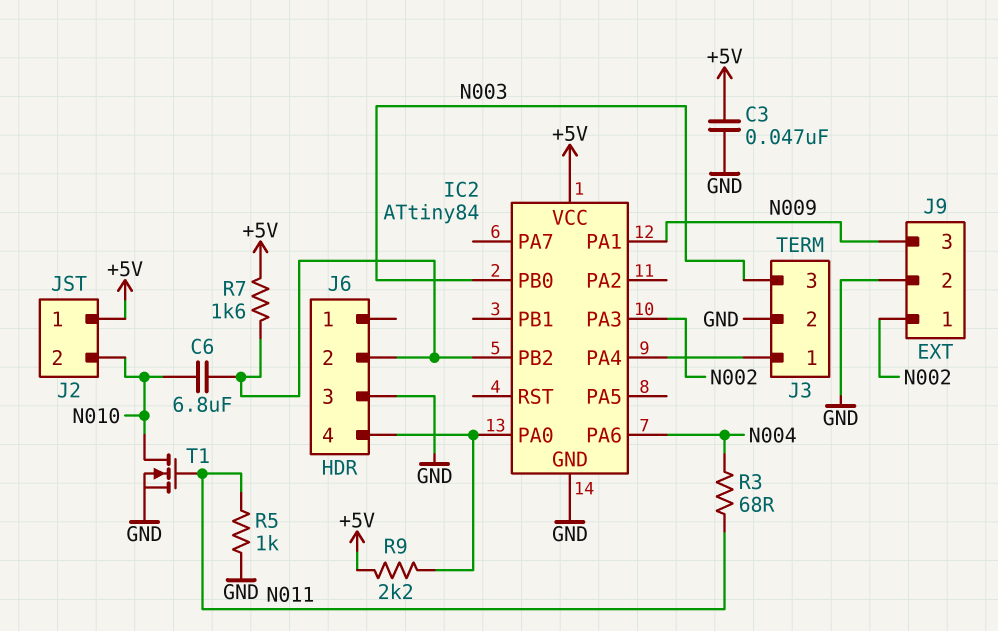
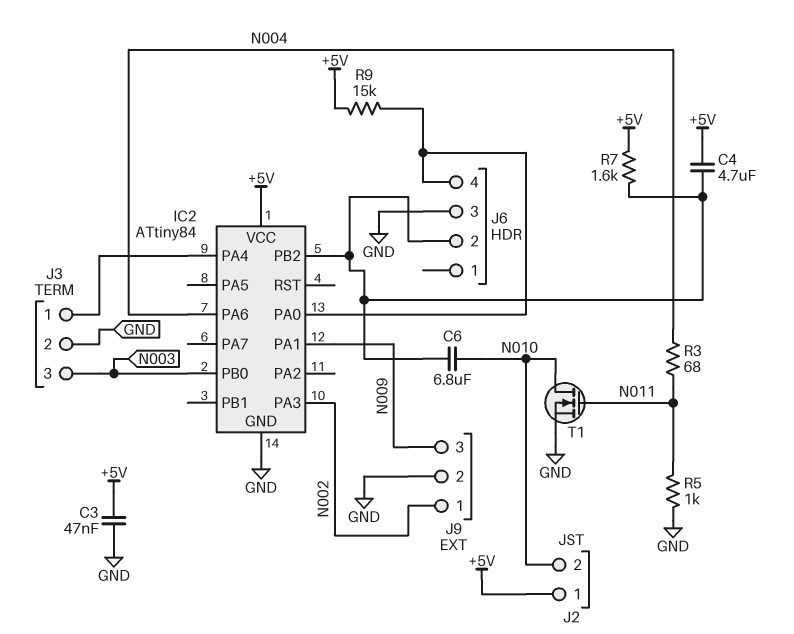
C4: none -> 4.7uF (+5V, IC2/PB2)
R9: 2.2k (+5V, IC2/PA0) -> 15k (+5V, IC2/PA0)

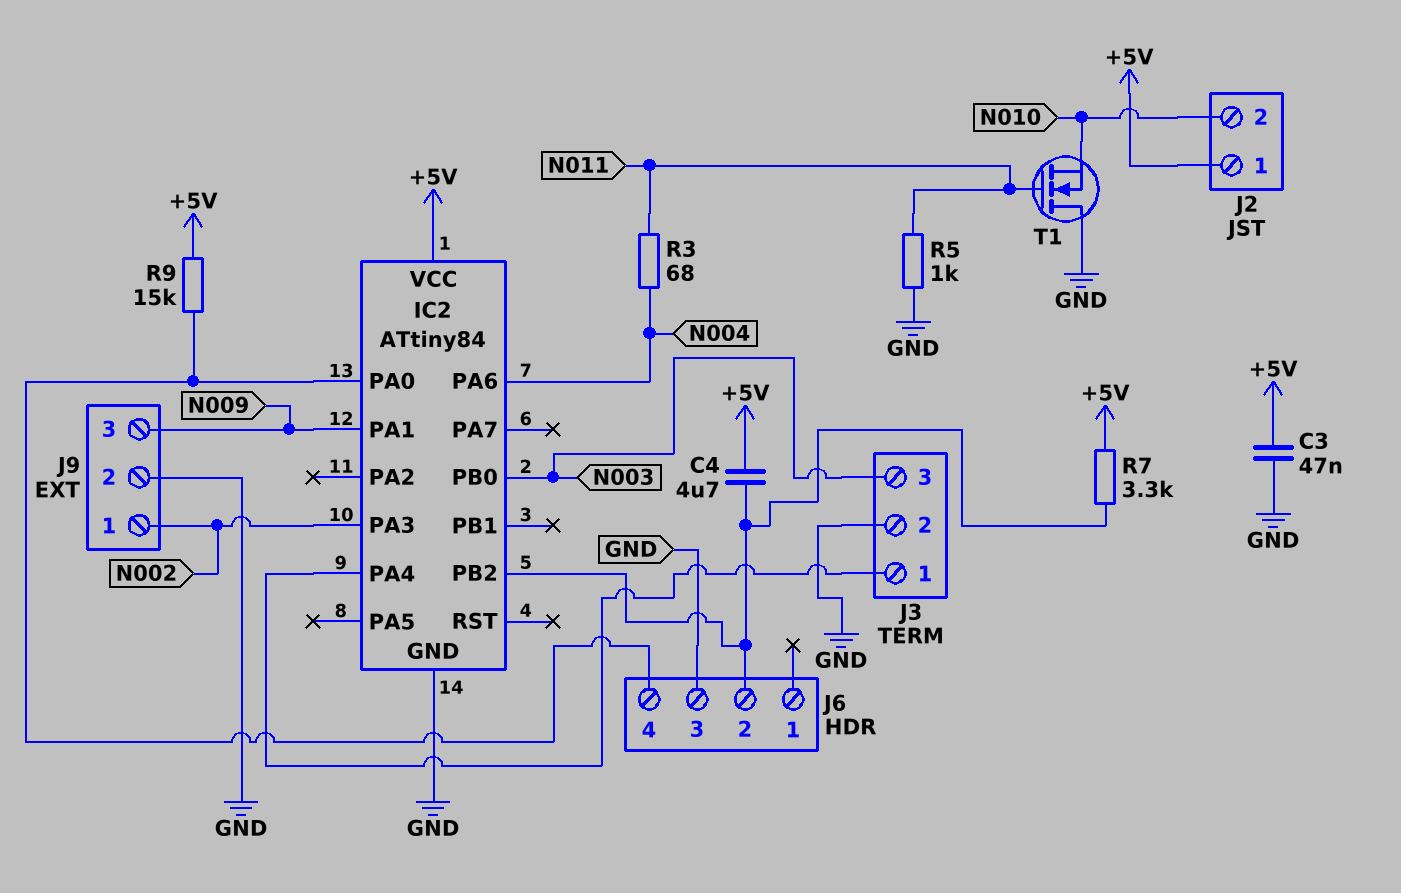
C6: 6.8uF (IC2/PB2, N010) -> none
R7: 1.6k (+5V, IC2/PB2) -> 3.3k (+5V, IC2/PB2)
T1: NMOS (G N011, D N010, S GND) -> NMOS (G N011, D GND, S N010)

